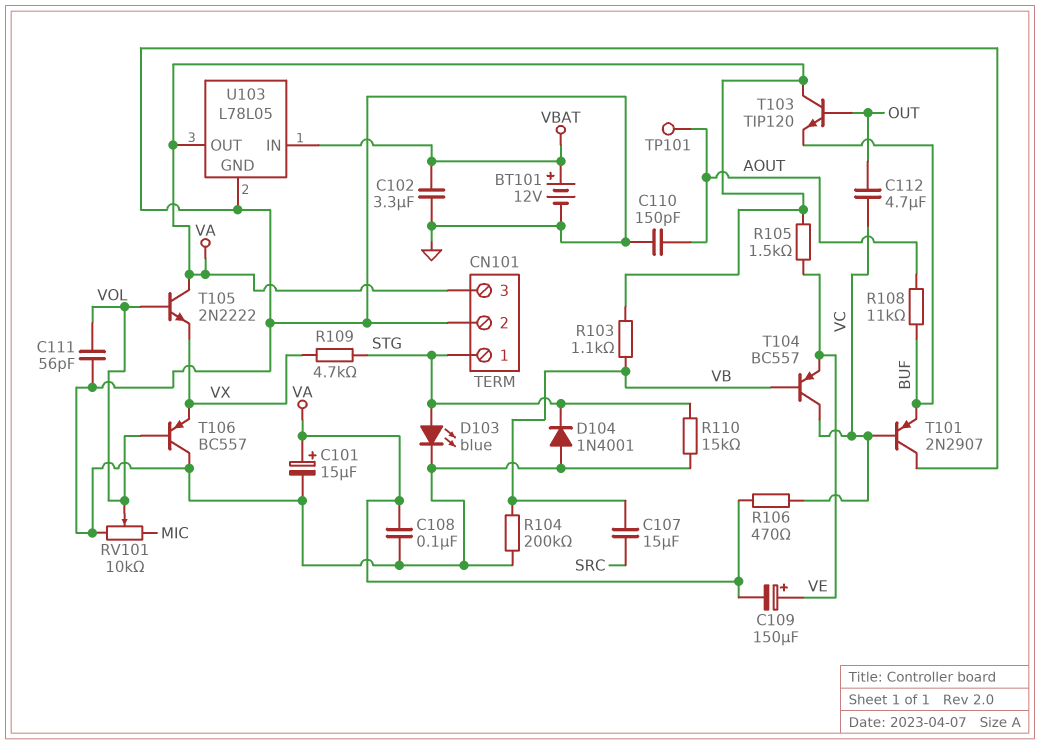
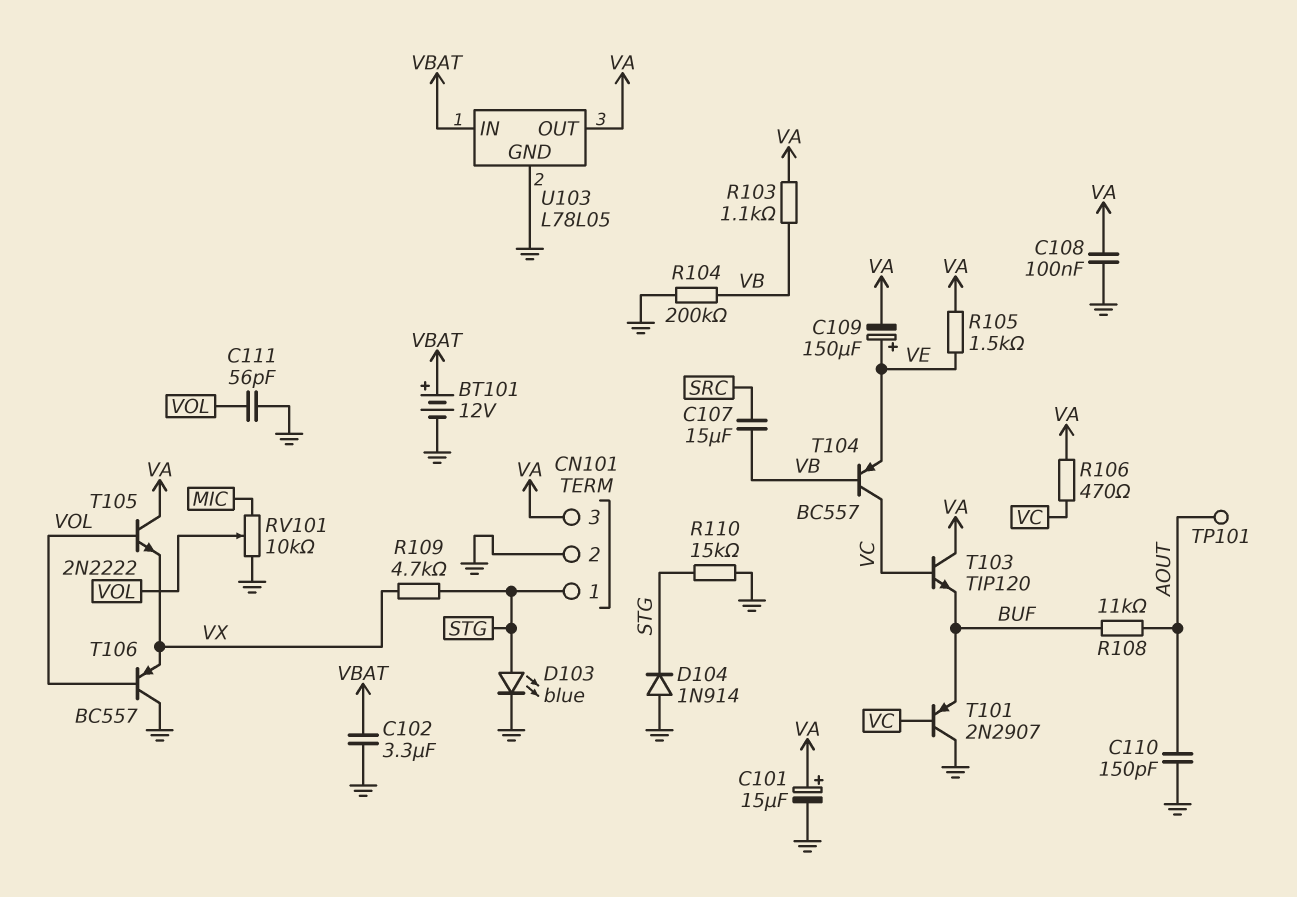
C112: 4.7uF (OUT, VC) -> none
D104: diode 1N4001 (A GND, K STG) -> diode 1N914 (A GND, K STG)
T103: NPN TIP120 (B OUT, C VA, E BUF) -> NPN TIP120 (B VC, C VA, E BUF)

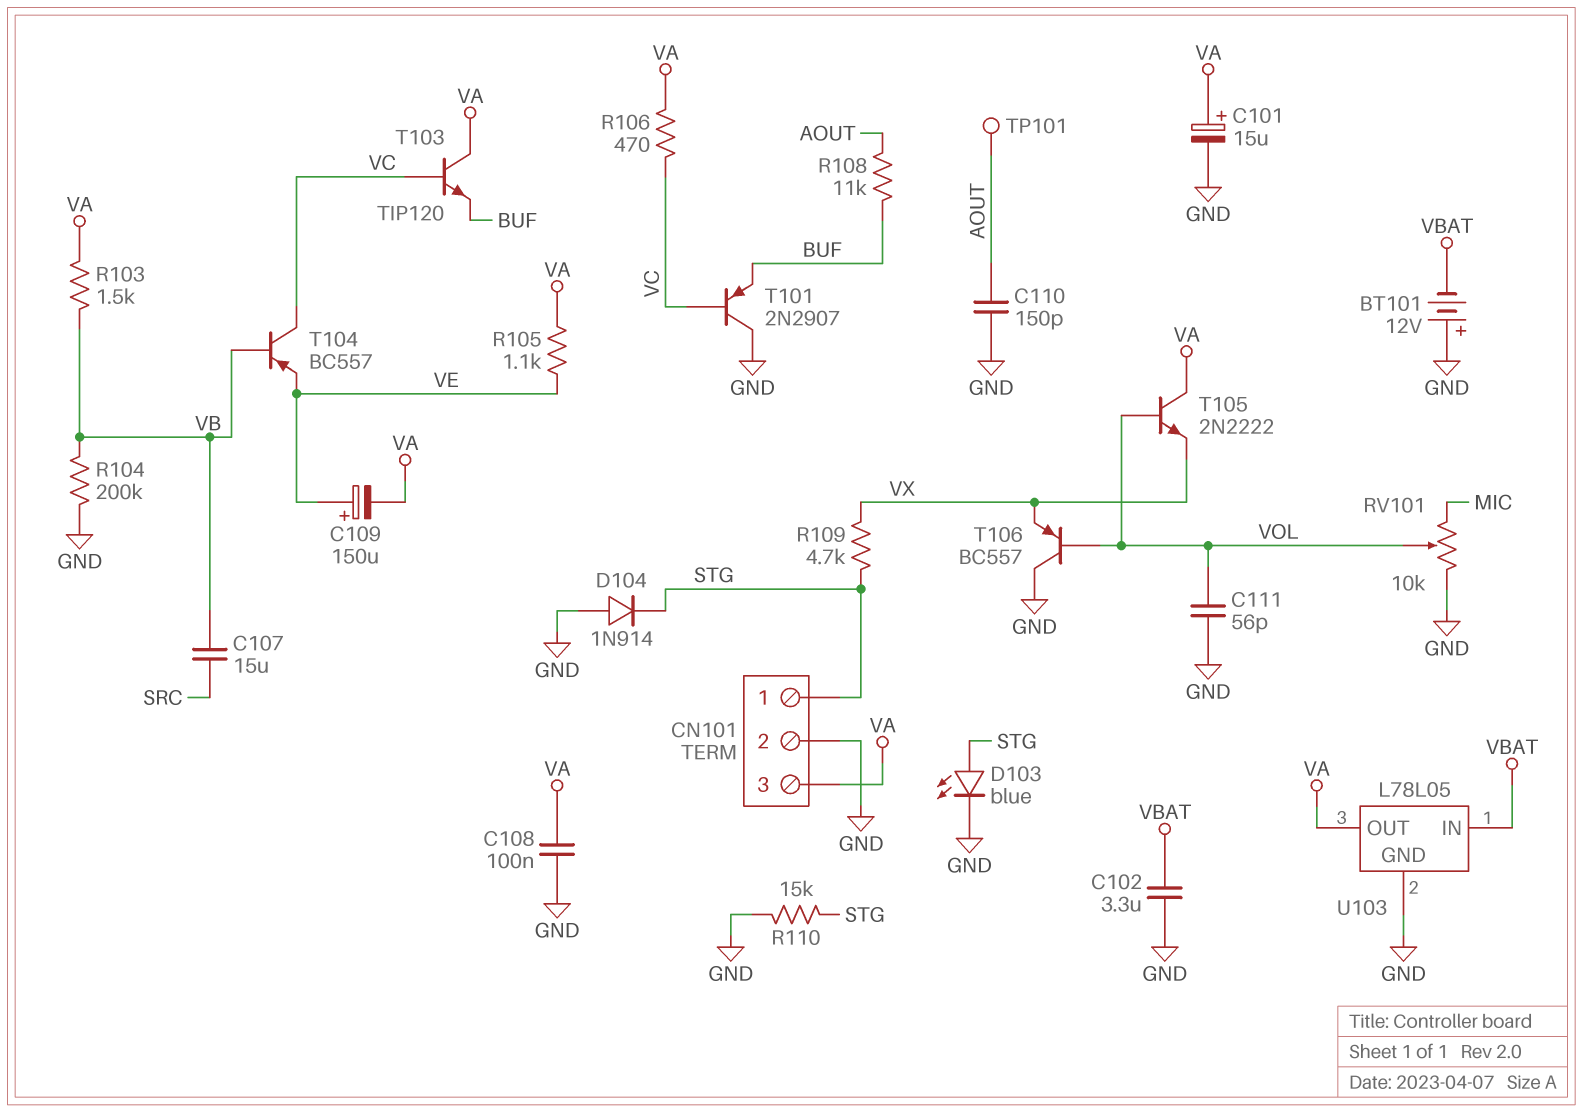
BT101: 12V (plus VBAT, minus GND) -> 12V (plus GND, minus VBAT)
R103: 1.1k (VA, VB) -> 1.5k (VA, VB)
R105: 1.5k (VA, VE) -> 1.1k (VA, VE)

